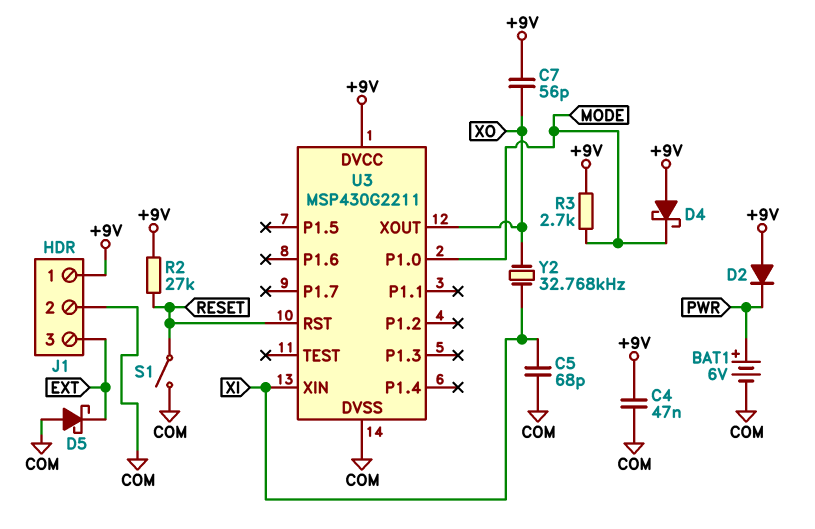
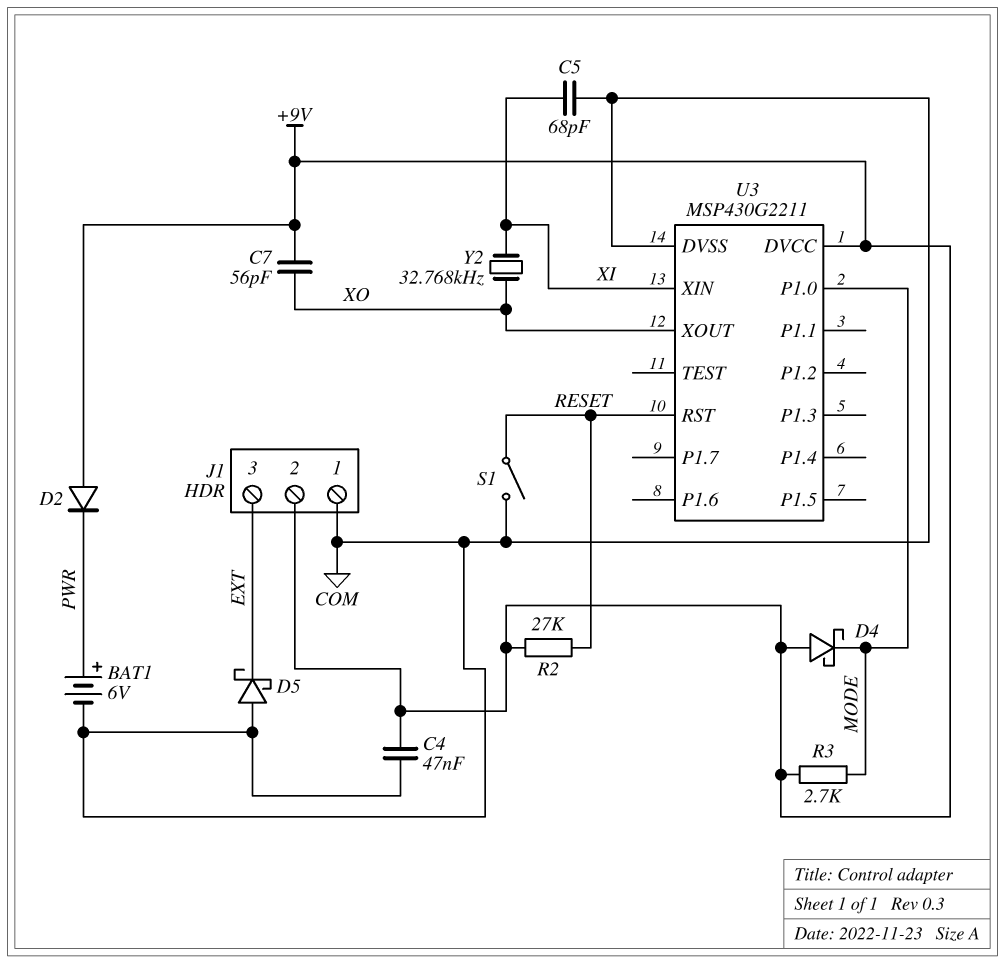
J1 pin 1: +9V -> COM
J1 pin 2: COM -> +9V

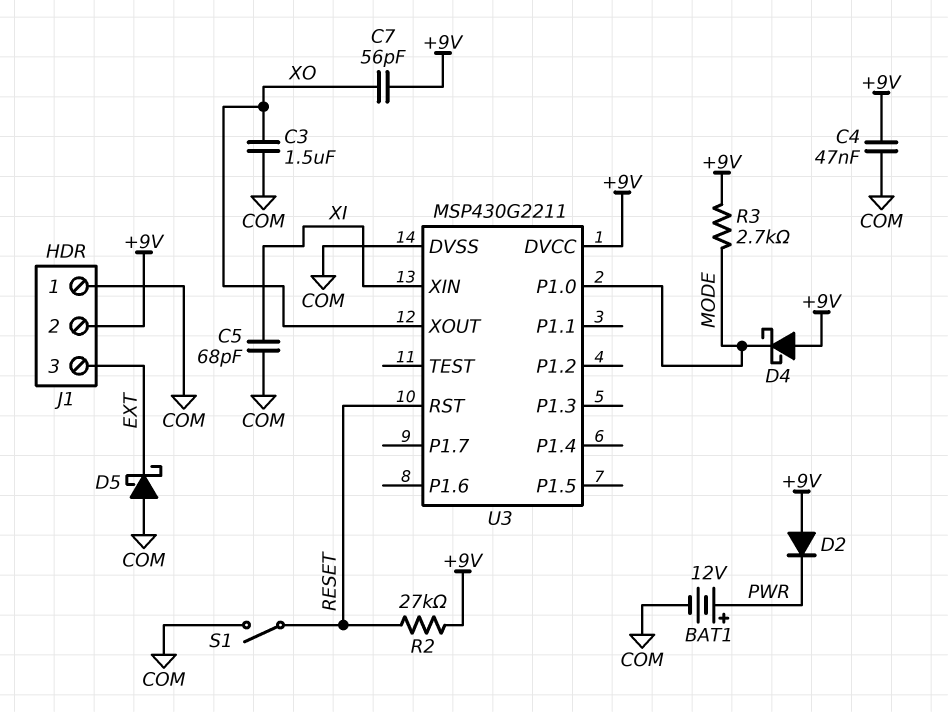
BAT1: 6V (plus PWR, minus COM) -> 12V (plus PWR, minus COM)
C3: none -> 1.5uF (COM, XO)
Y2: 32.768kHz (XI, XO) -> none

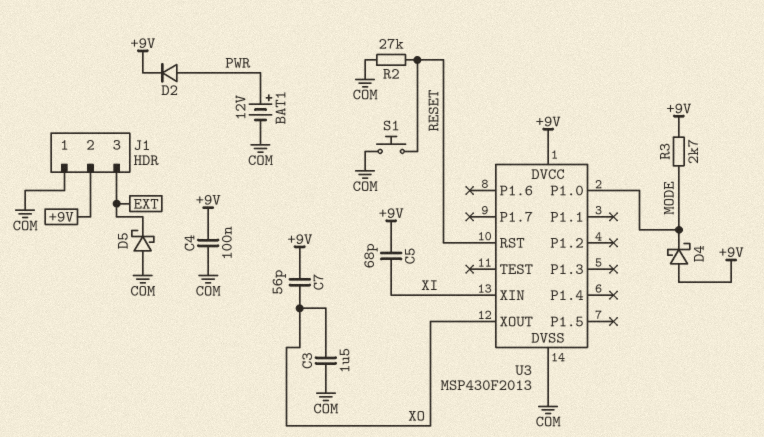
C4: 47nF (+9V, COM) -> 100nF (+9V, COM)
C5: 68pF (COM, XI) -> 68pF (+9V, XI)
D2: diode (A +9V, K PWR) -> diode (A PWR, K +9V)
R2: 27k (+9V, RESET) -> 27k (COM, RESET)
S1: switch (COM, RESET) -> button (COM, RESET)
U3: MSP430G2211 -> MSP430F2013

